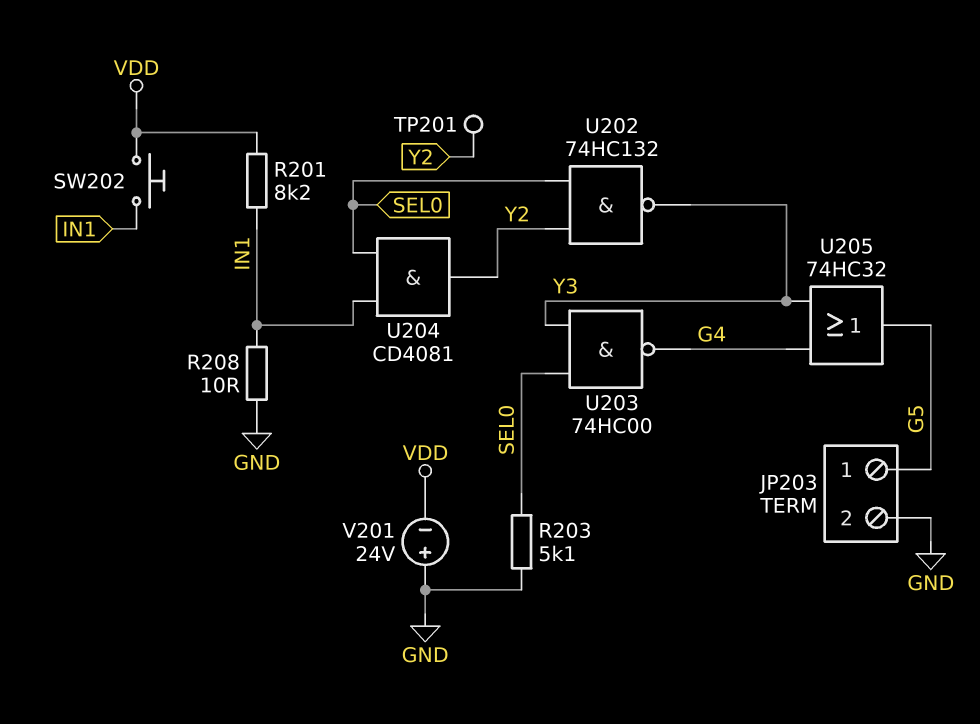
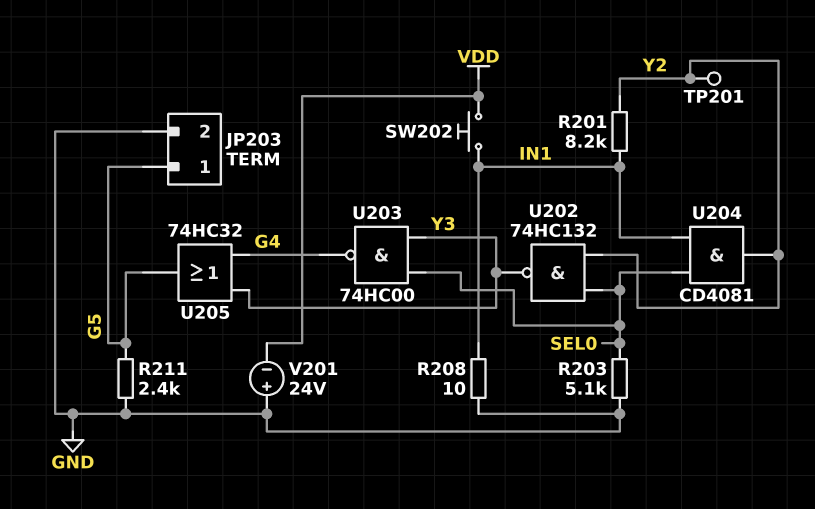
R201: 8.2k (IN1, VDD) -> 8.2k (IN1, Y2)
R211: none -> 2.4k (G5, GND)

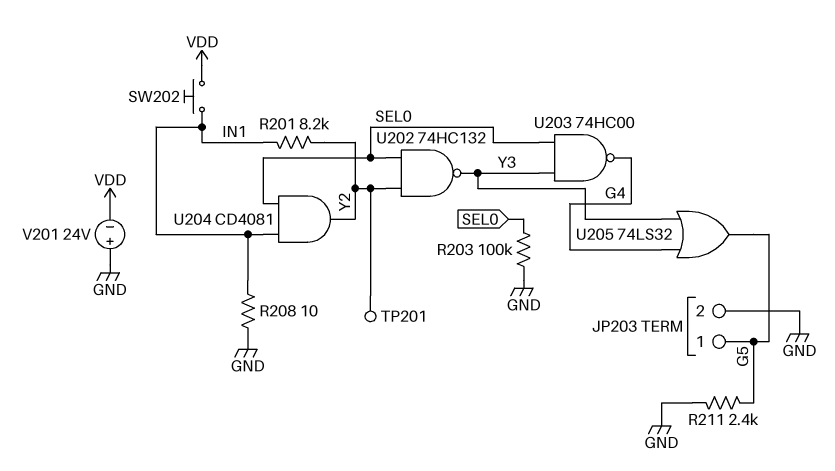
R203: 5.1k (GND, SEL0) -> 100k (GND, SEL0)
U205: OR 74HC32 (in G4, in Y3, out G5) -> OR 74LS32 (in G4, in Y3, out G5)

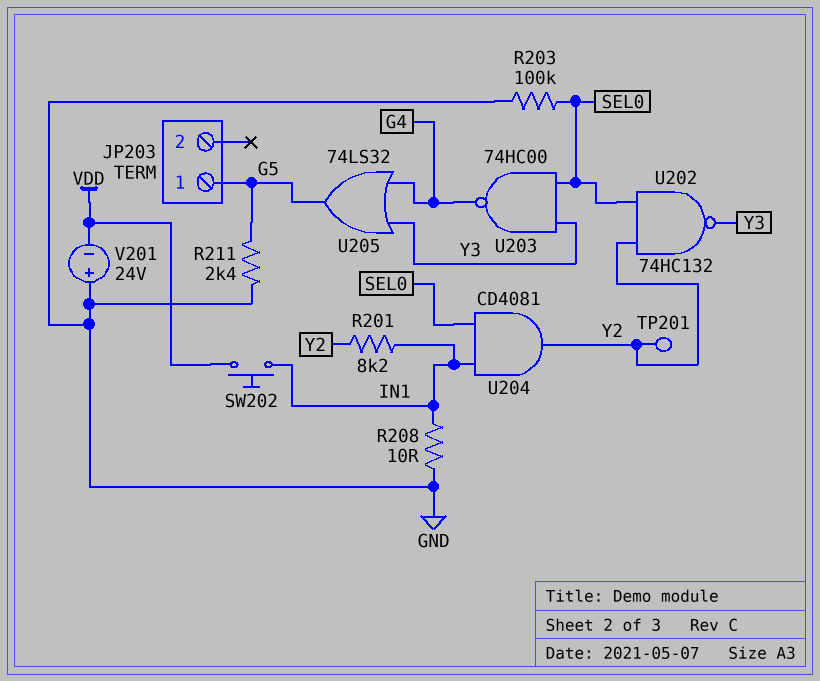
JP203 pin 2: GND -> none

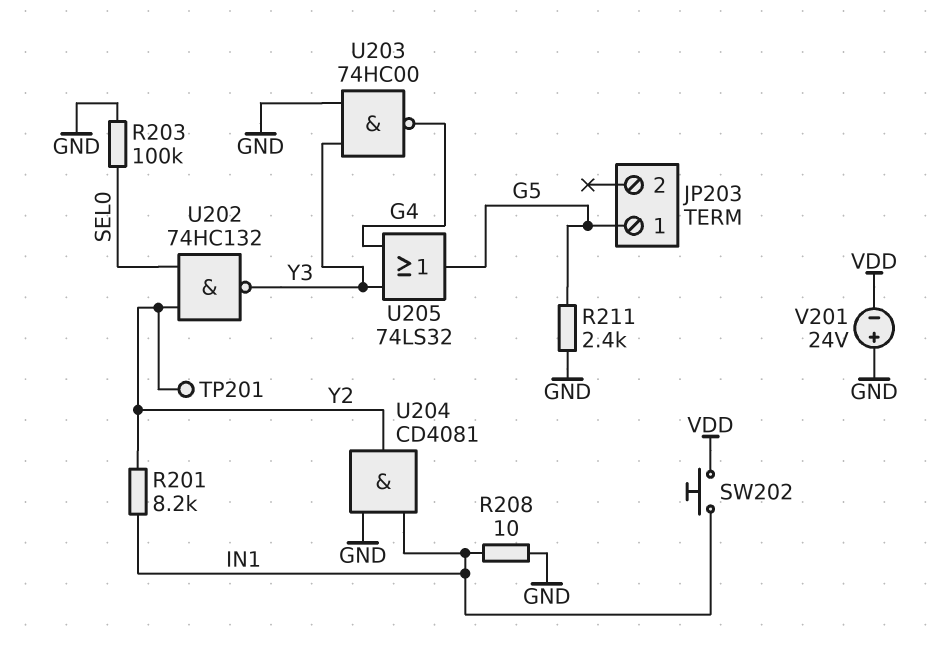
U203: NAND 74HC00 (in SEL0, in Y3, out G4) -> NAND 74HC00 (in GND, in Y3, out G4)
U204: AND CD4081 (in IN1, in SEL0, out Y2) -> AND CD4081 (in GND, in IN1, out Y2)

